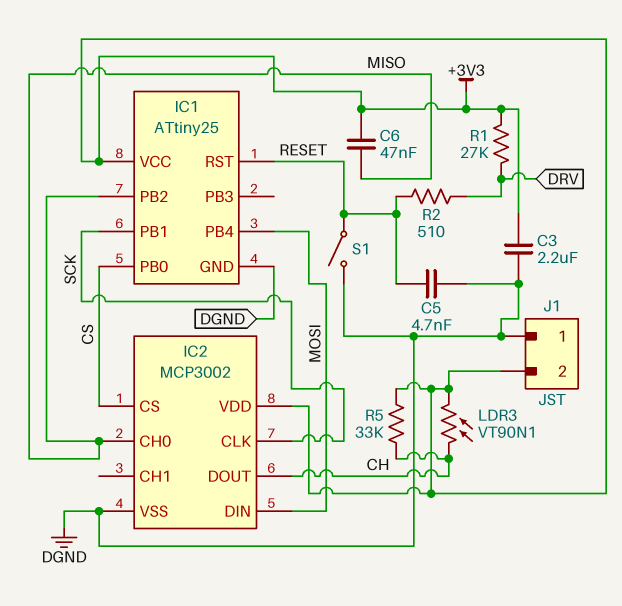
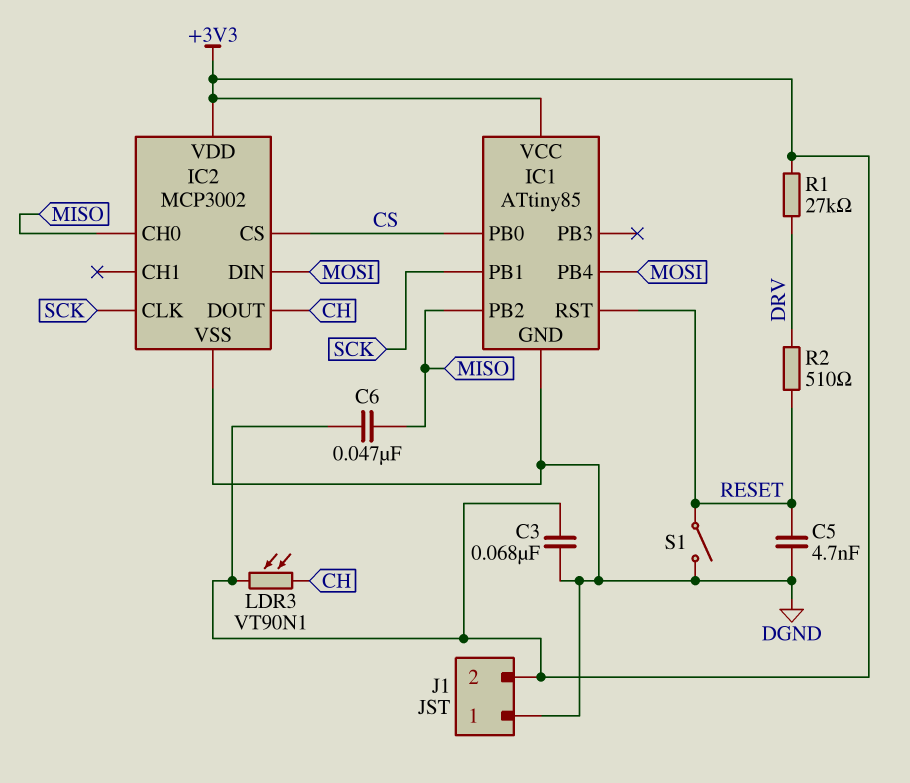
C3: 2.2uF (+3V3, DGND) -> 68nF (+3V3, DGND)
IC1: ATtiny25 -> ATtiny85
R5: 33k (+3V3, CH) -> none

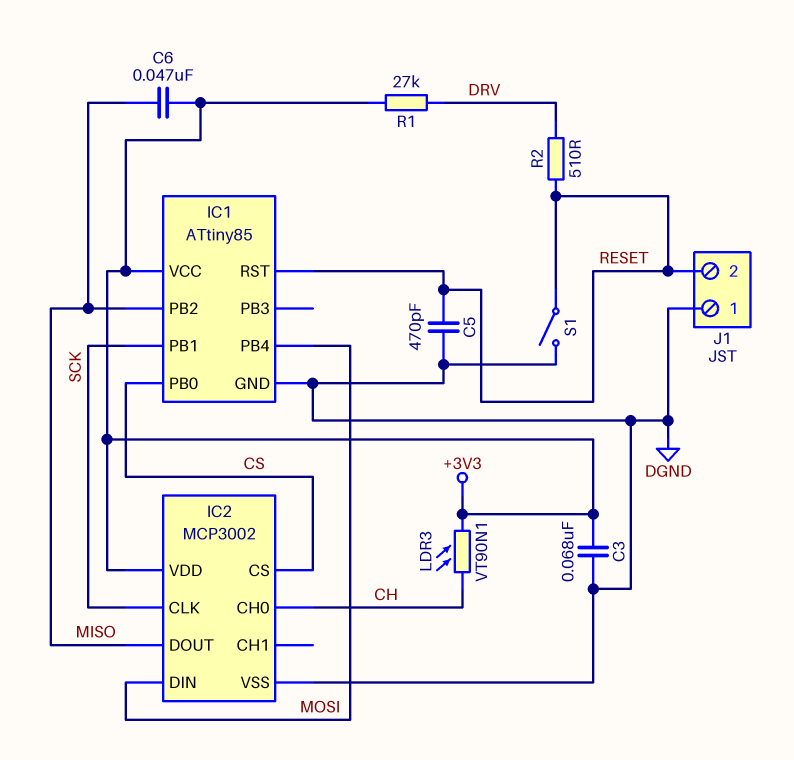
C5: 4.7nF (DGND, RESET) -> 470pF (DGND, RESET)
IC2 pin CH0: MISO -> CH
IC2 pin DOUT: CH -> MISO
J1 pin 2: +3V3 -> RESET

